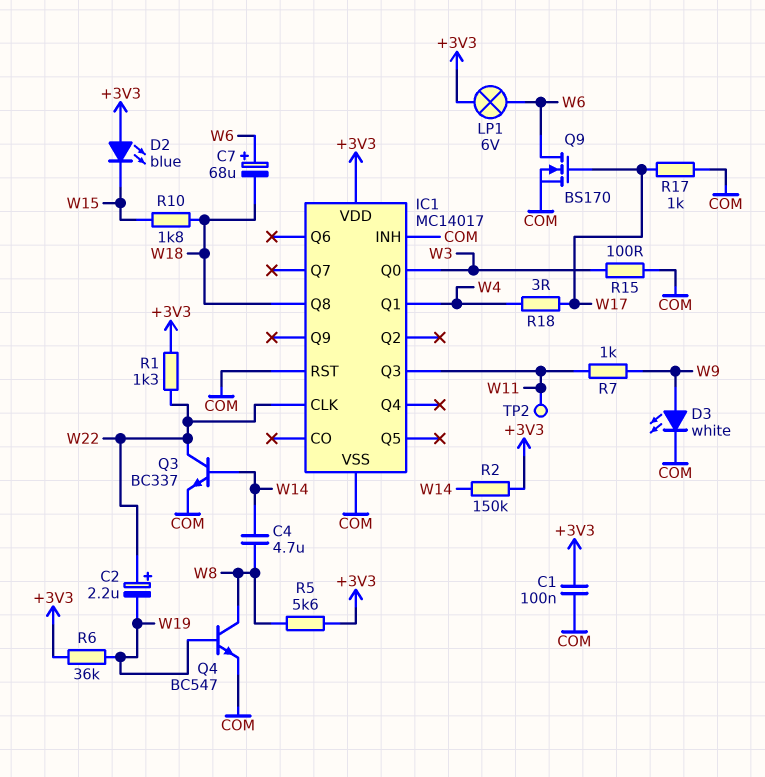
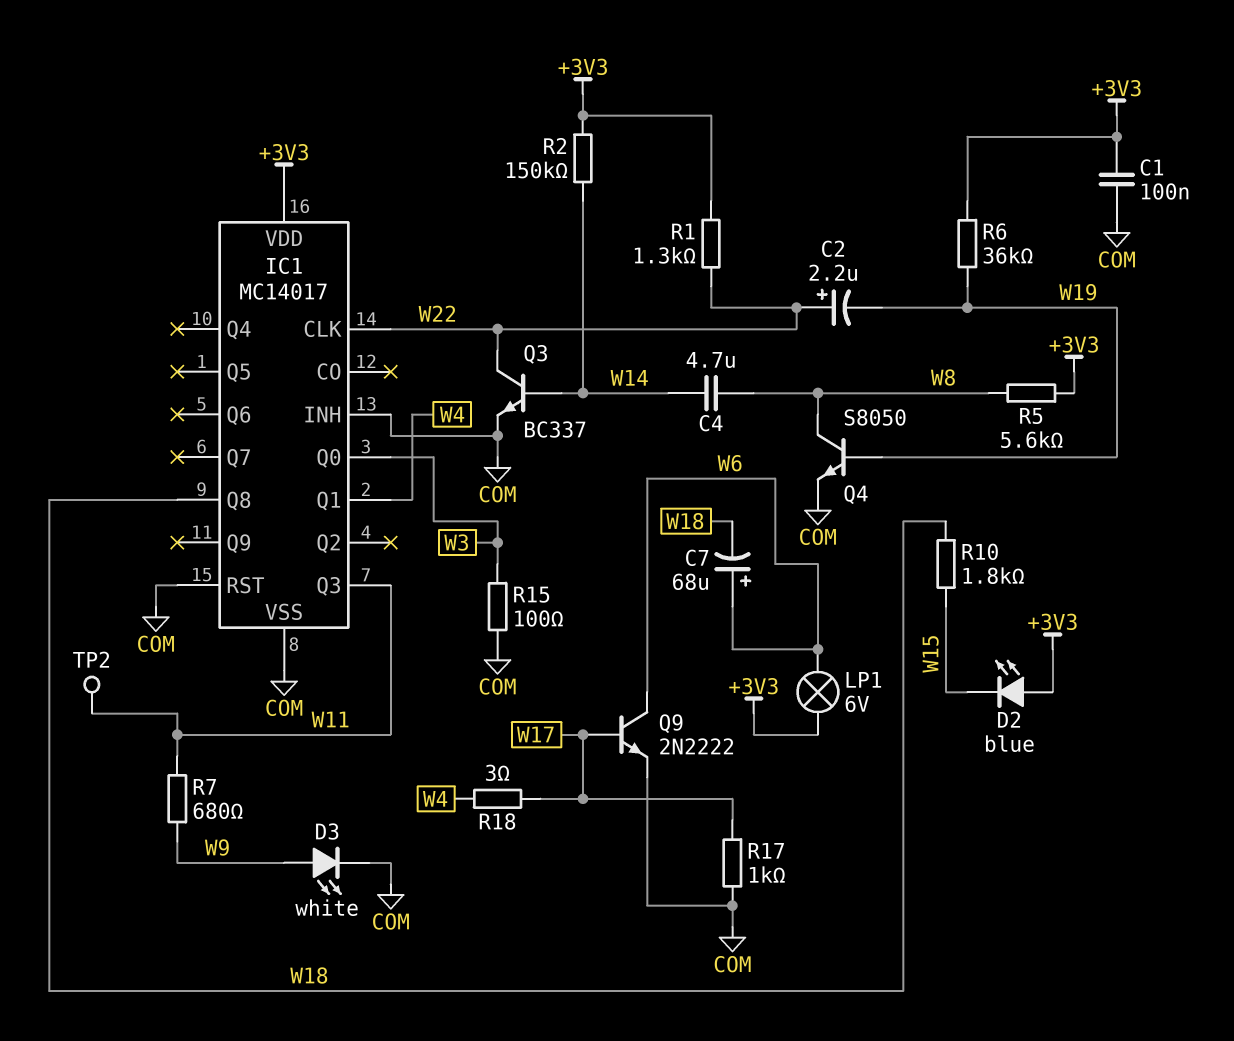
Q4: NPN BC547 (B W19, C W8, E COM) -> NPN S8050 (B W19, C W8, E COM)
Q9: NMOS BS170 (G W17, D W6, S COM) -> NPN 2N2222 (B W17, C W6, E COM)
R7: 1k (W9, W11) -> 680 (W9, W11)

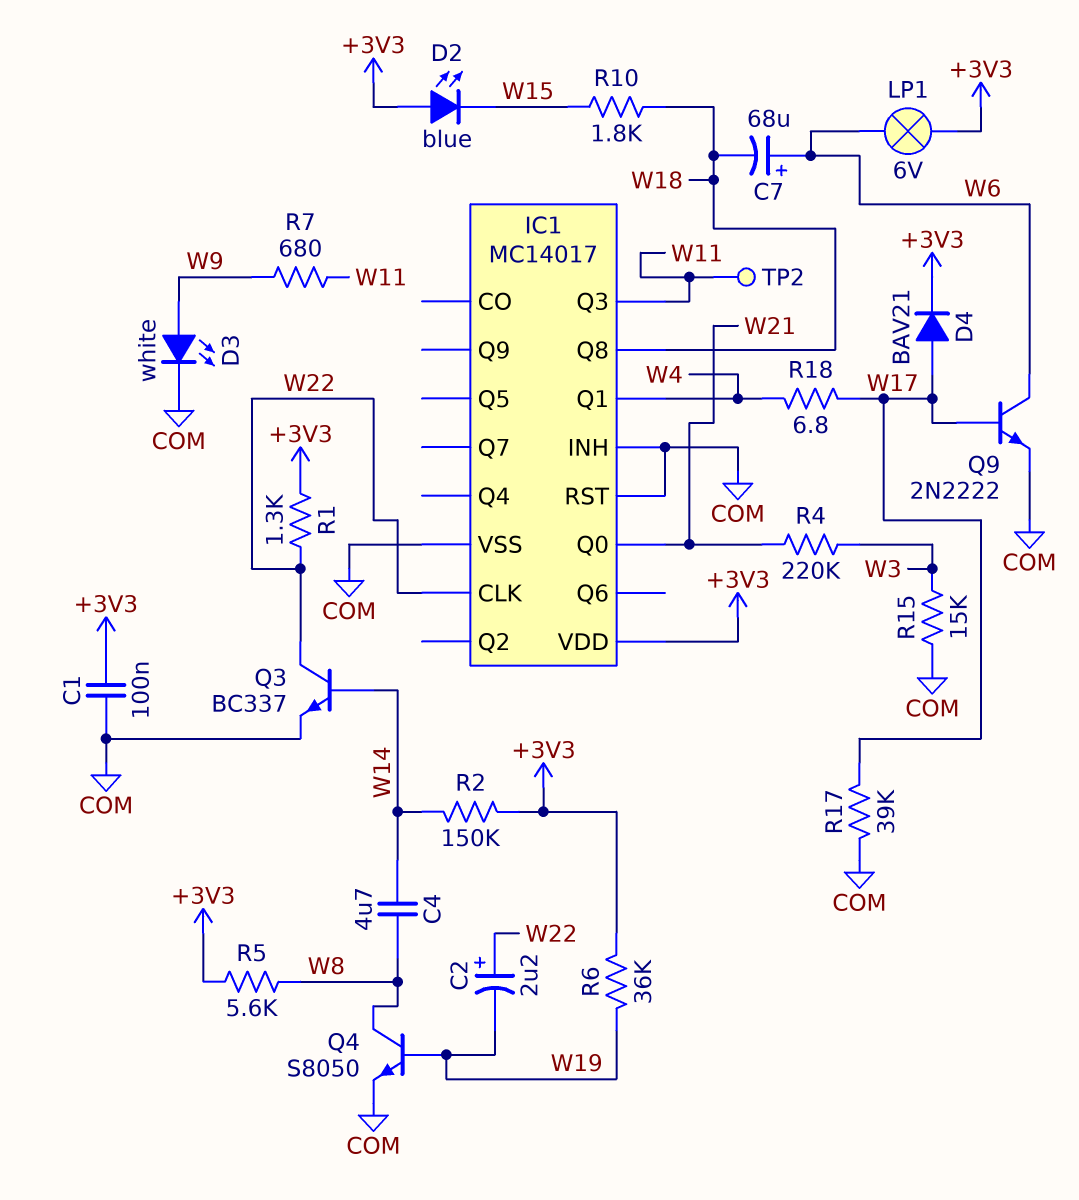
D4: none -> diode BAV21 (A W17, K +3V3)
IC1 pin Q0: W3 -> W21
R4: none -> 220k (W3, W21)
R15: 100 (COM, W3) -> 15k (COM, W3)
R17: 1k (COM, W17) -> 39k (COM, W17)
R18: 3 (W4, W17) -> 6.8 (W4, W17)

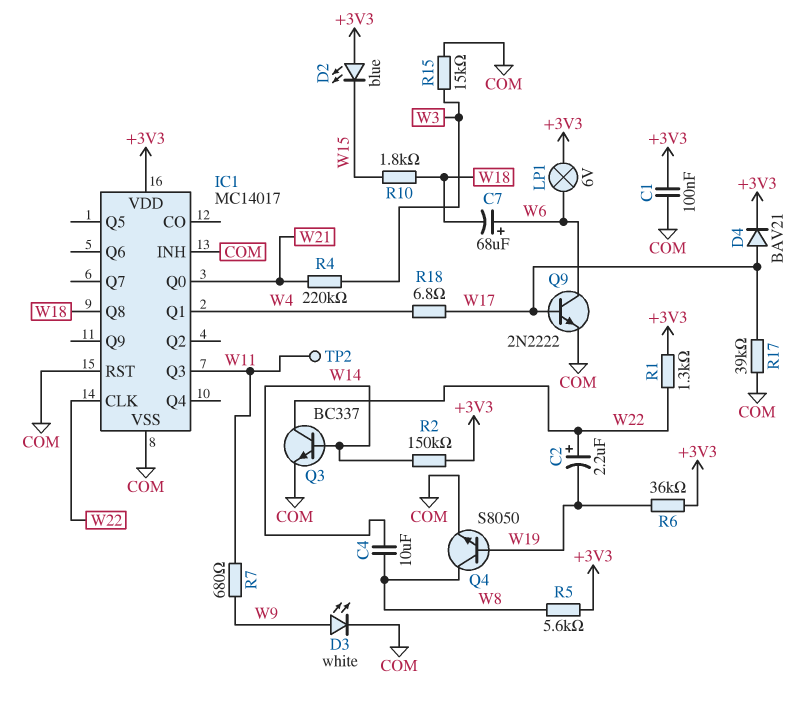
C4: 4.7uF (W8, W14) -> 10uF (W8, W14)

